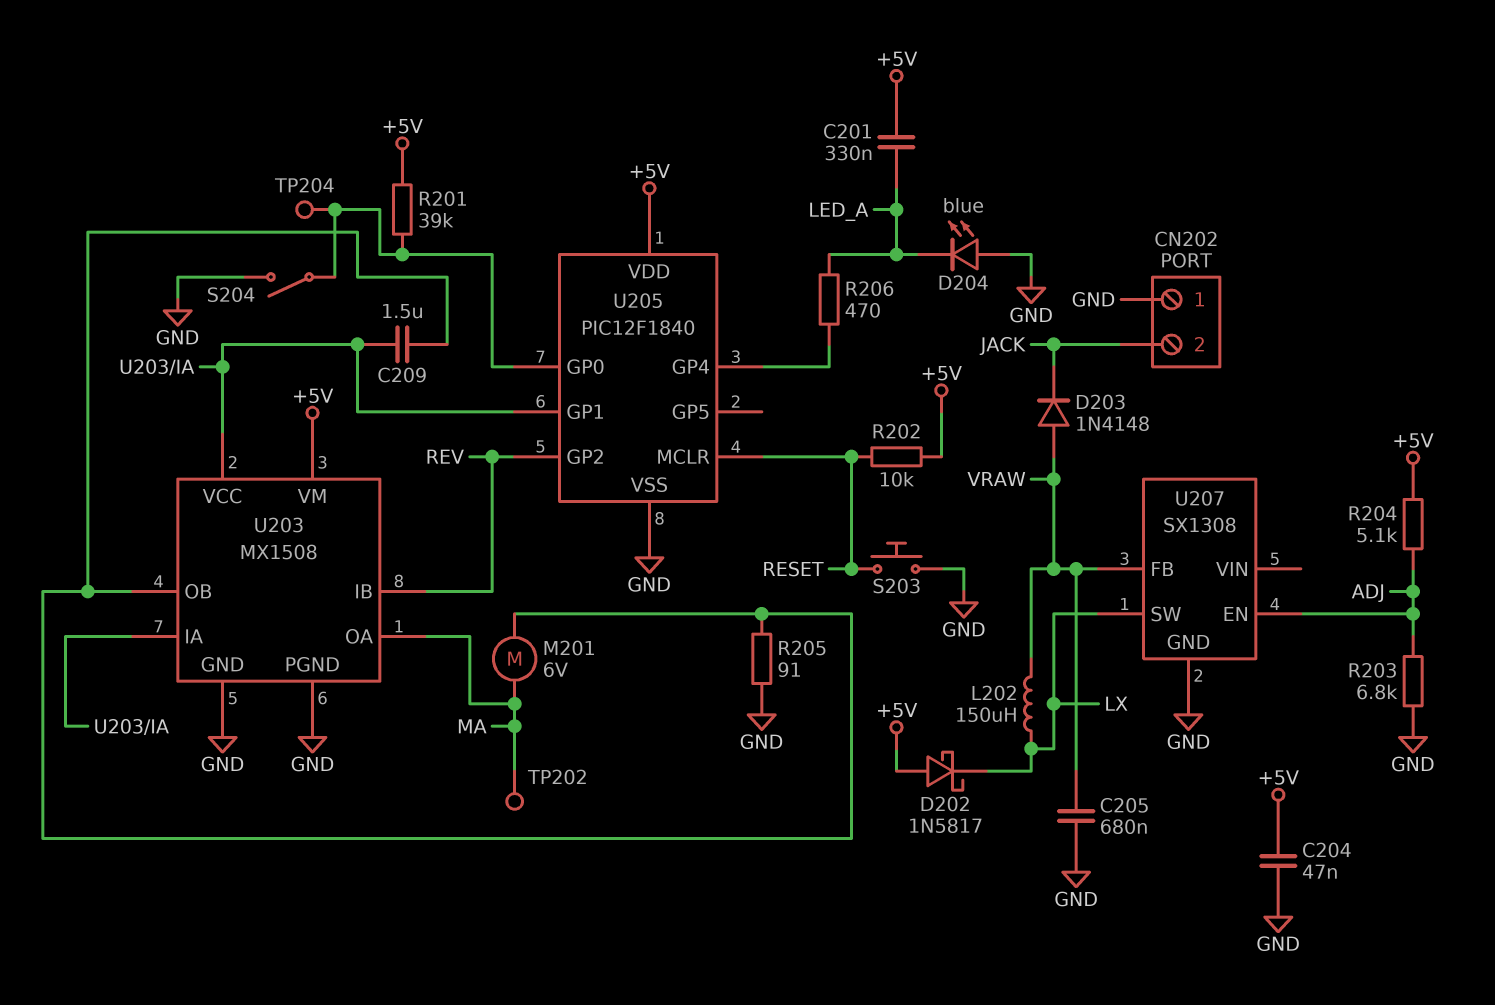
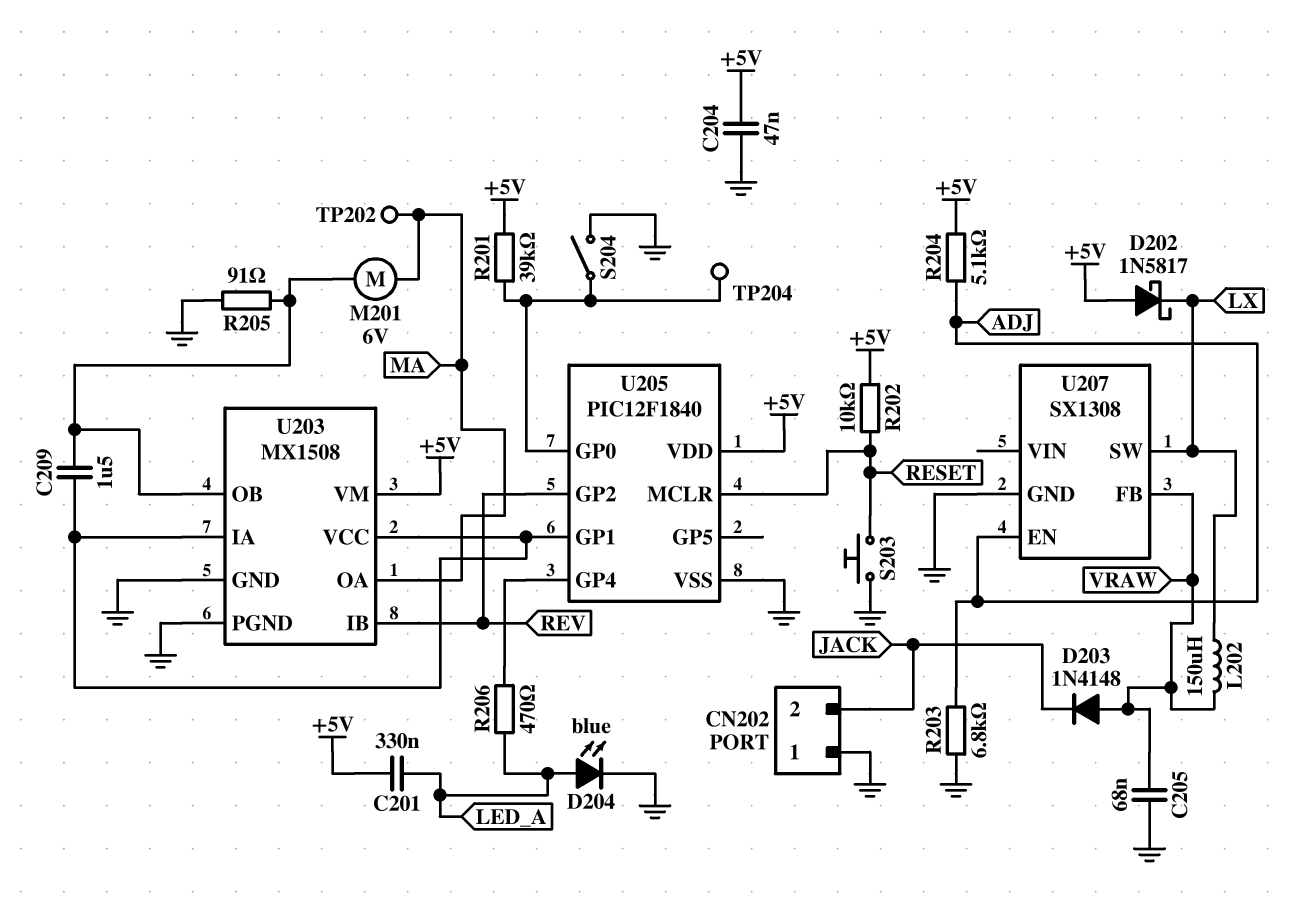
C205: 680nF (GND, VRAW) -> 68nF (GND, VRAW)
D204: LED blue (A GND, K LED_A) -> LED blue (A LED_A, K GND)

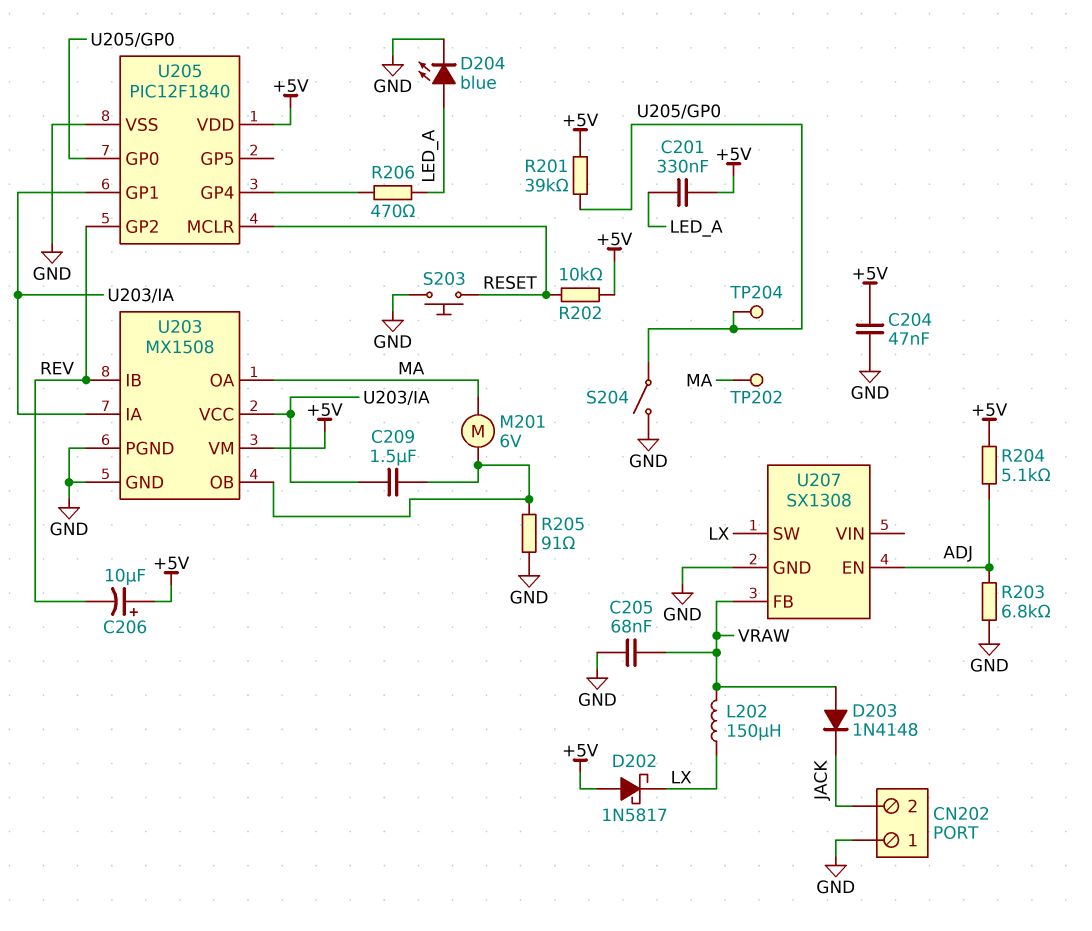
C206: none -> 10uF (plus +5V, minus REV)

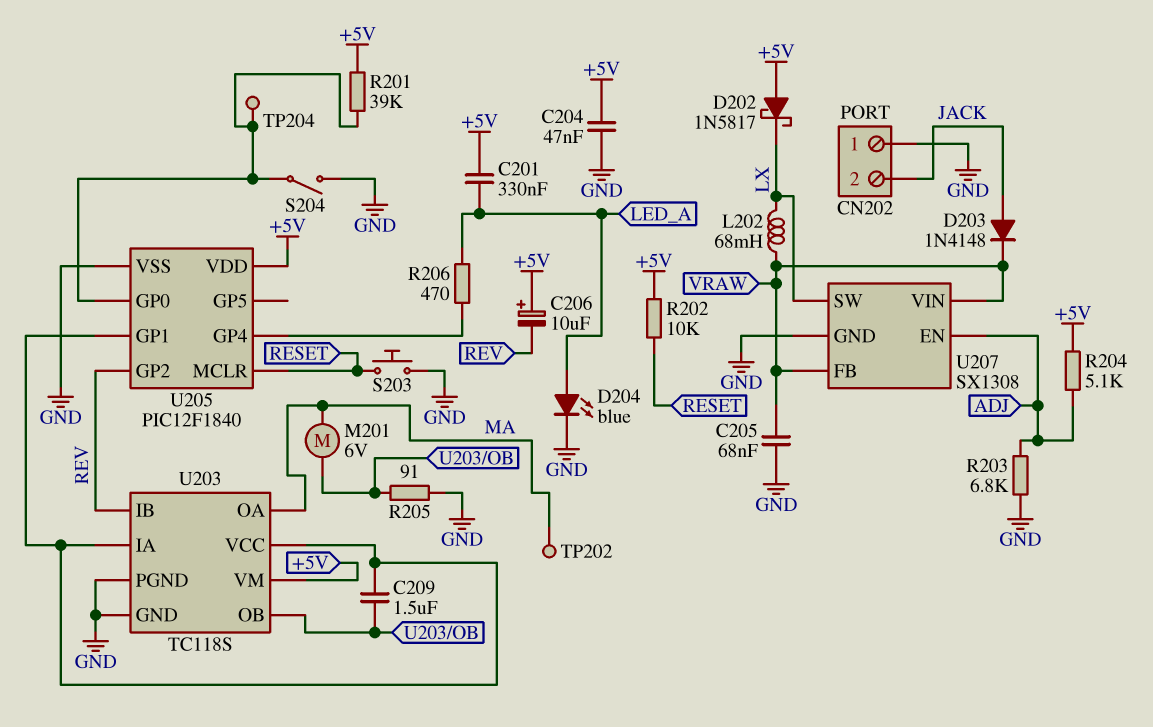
D203: diode 1N4148 (A VRAW, K JACK) -> diode 1N4148 (A JACK, K VRAW)
L202: 150uH (LX, VRAW) -> 68mH (LX, VRAW)
U203: MX1508 -> TC118S
U207 pin VIN: none -> VRAW

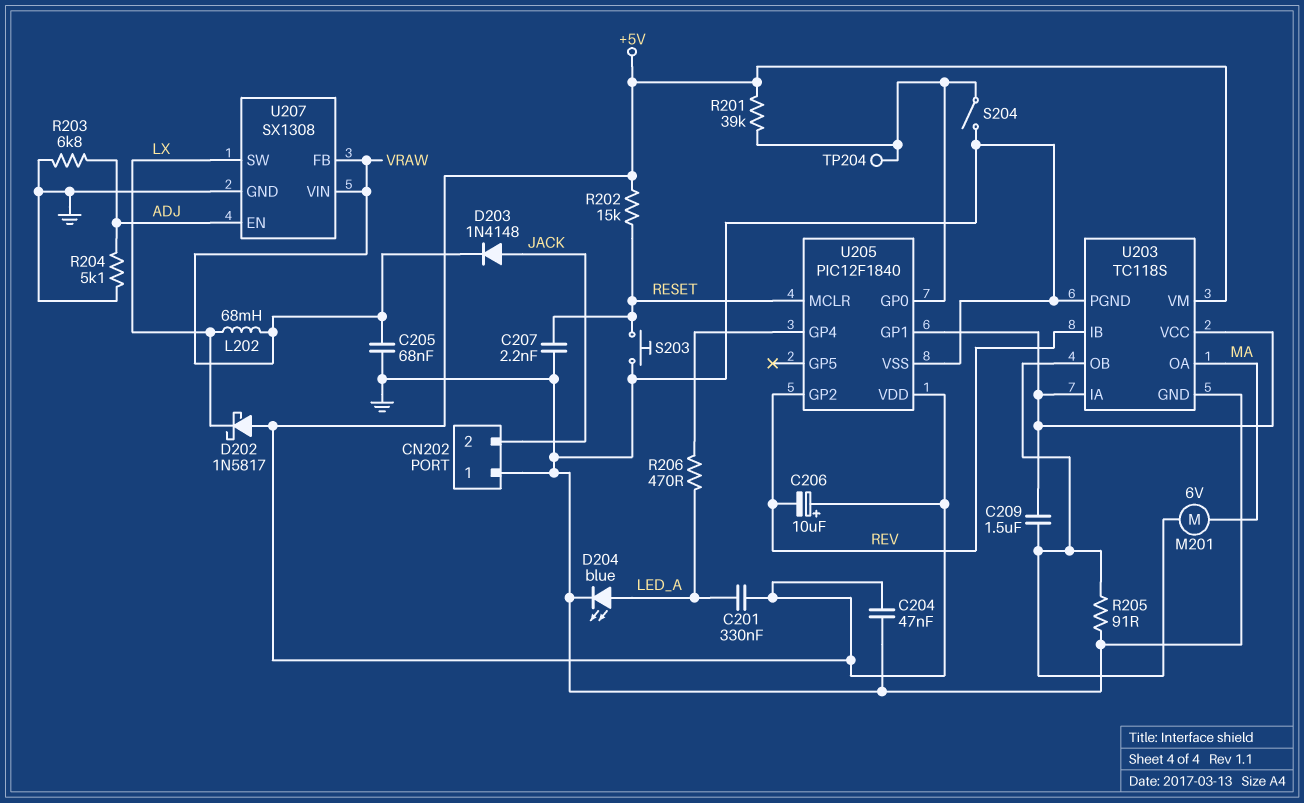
C207: none -> 2.2nF (GND, RESET)
R202: 10k (+5V, RESET) -> 15k (+5V, RESET)
R204: 5.1k (+5V, ADJ) -> 5.1k (ADJ, GND)
TP202: test point (MA) -> none

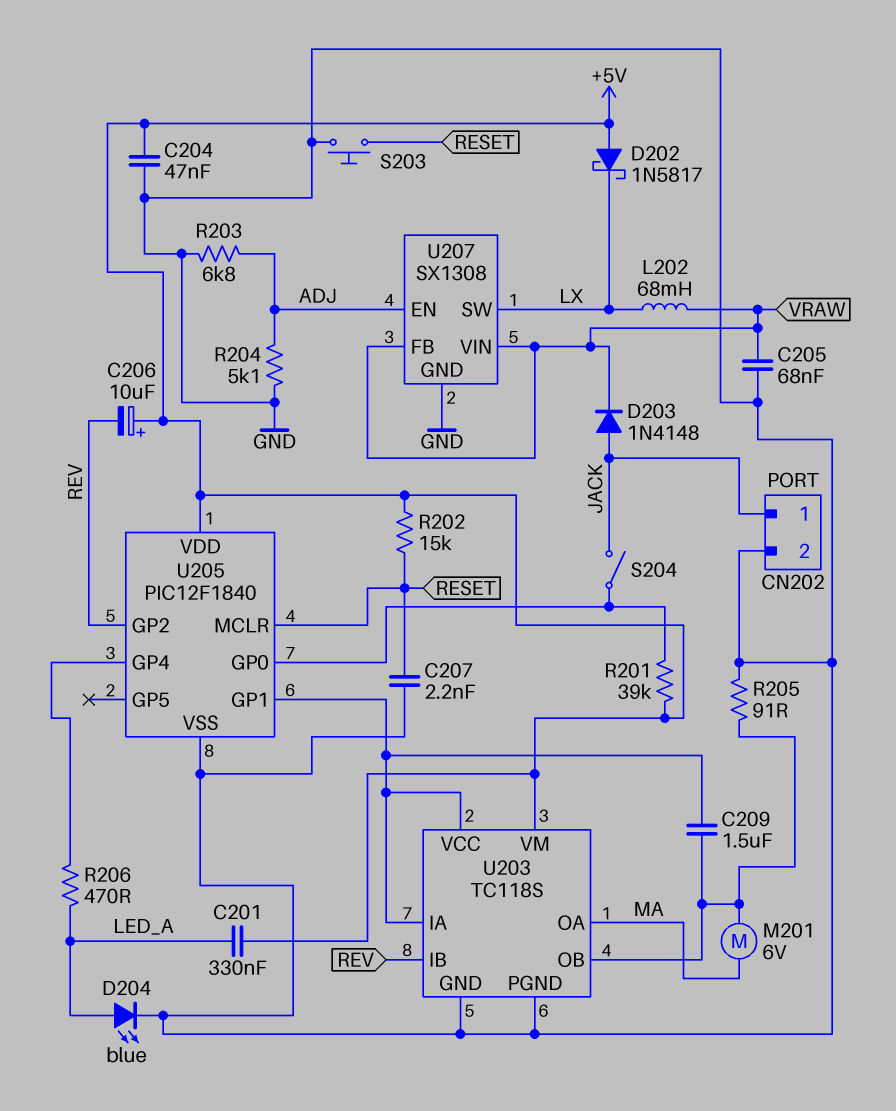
CN202 pin 1: GND -> JACK
CN202 pin 2: JACK -> GND
S204: switch (GND, U205/GP0) -> switch (JACK, U205/GP0)
TP204: test point (U205/GP0) -> none

